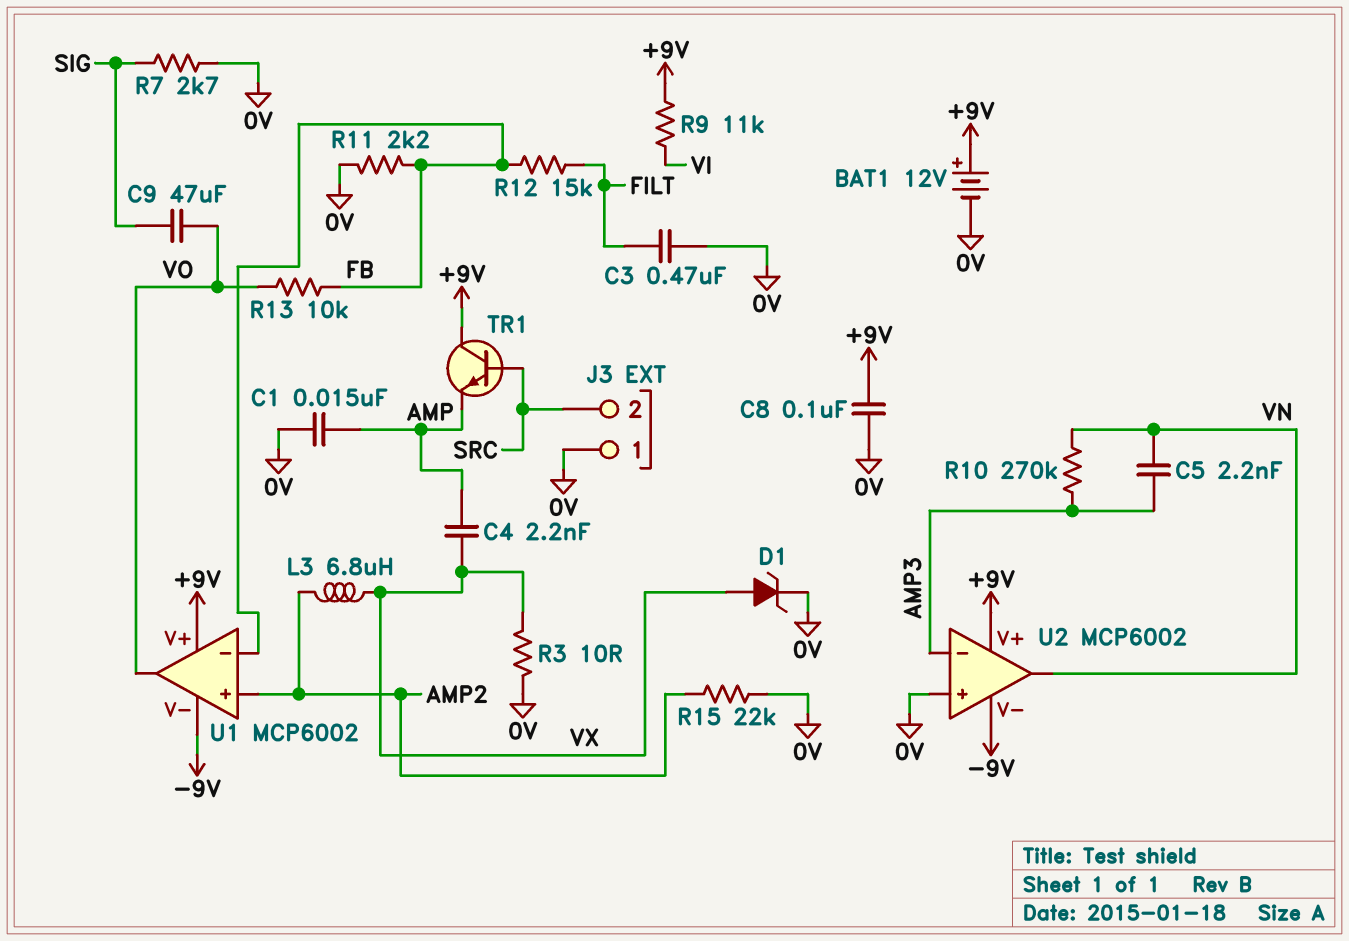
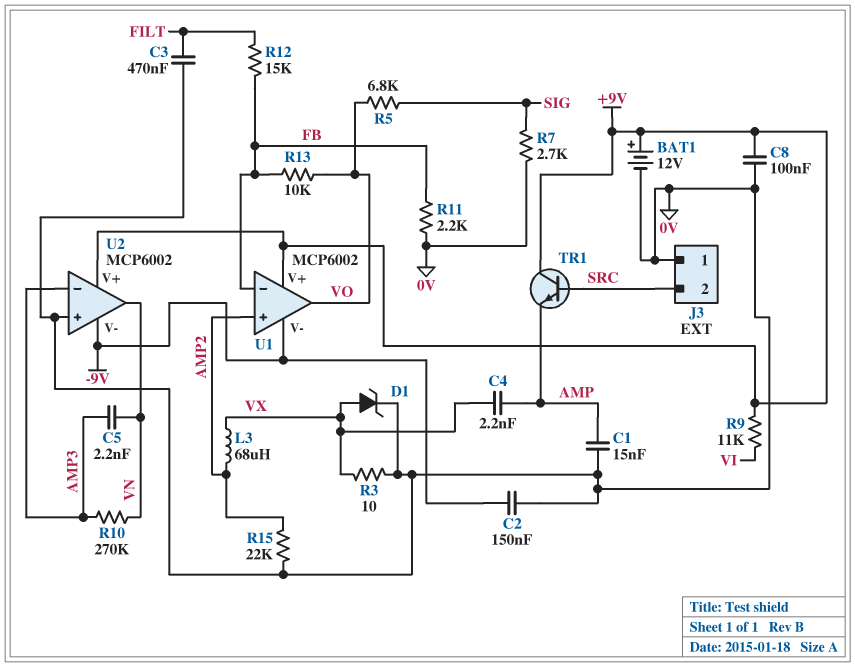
C2: none -> 150nF (-9V, 0V)
C9: 47uF (SIG, VO) -> none
L3: 6.8uH (AMP2, VX) -> 68uH (AMP2, VX)
R5: none -> 6.8k (SIG, VO)

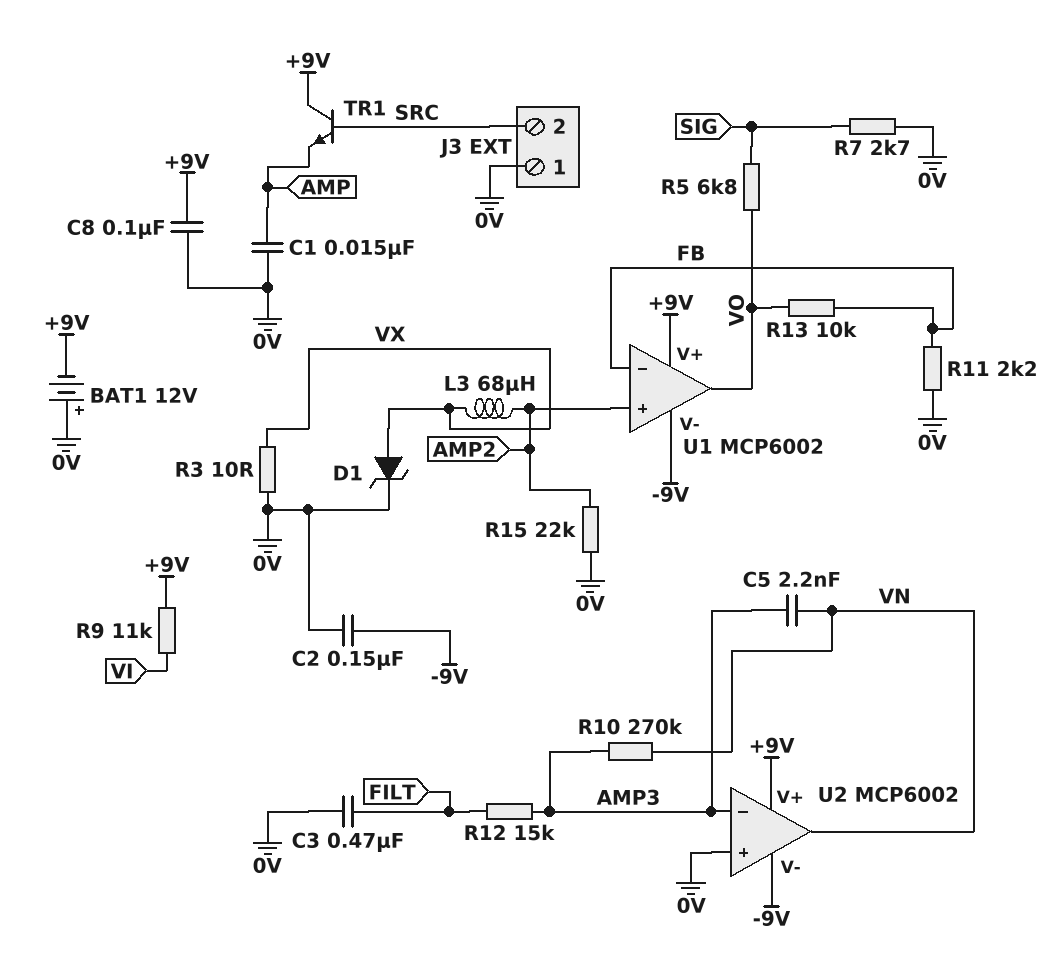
BAT1: 12V (plus +9V, minus 0V) -> 12V (plus 0V, minus +9V)
C4: 2.2nF (AMP, VX) -> none
R12: 15k (FB, FILT) -> 15k (AMP3, FILT)

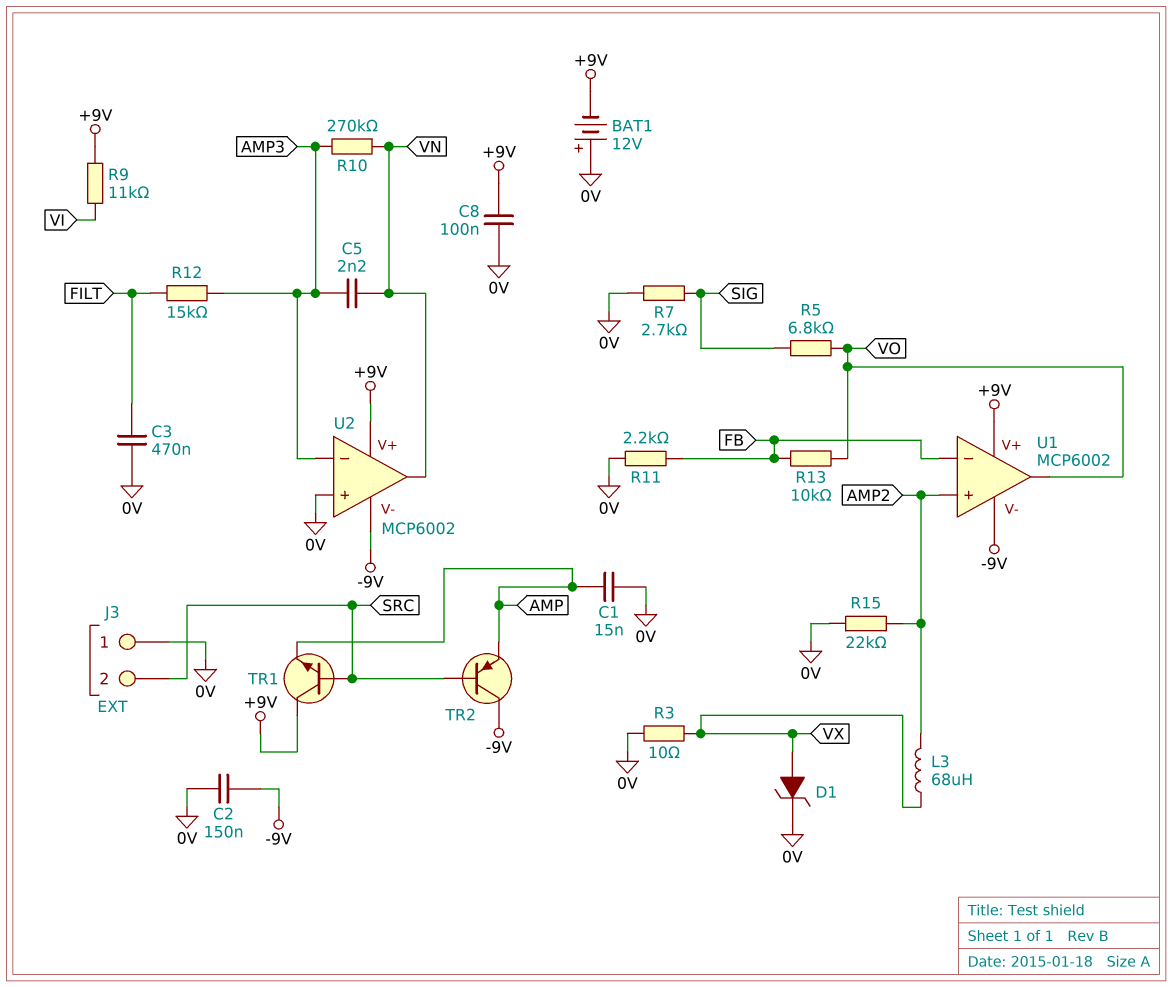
TR2: none -> PNP (B SRC, C -9V, E AMP)

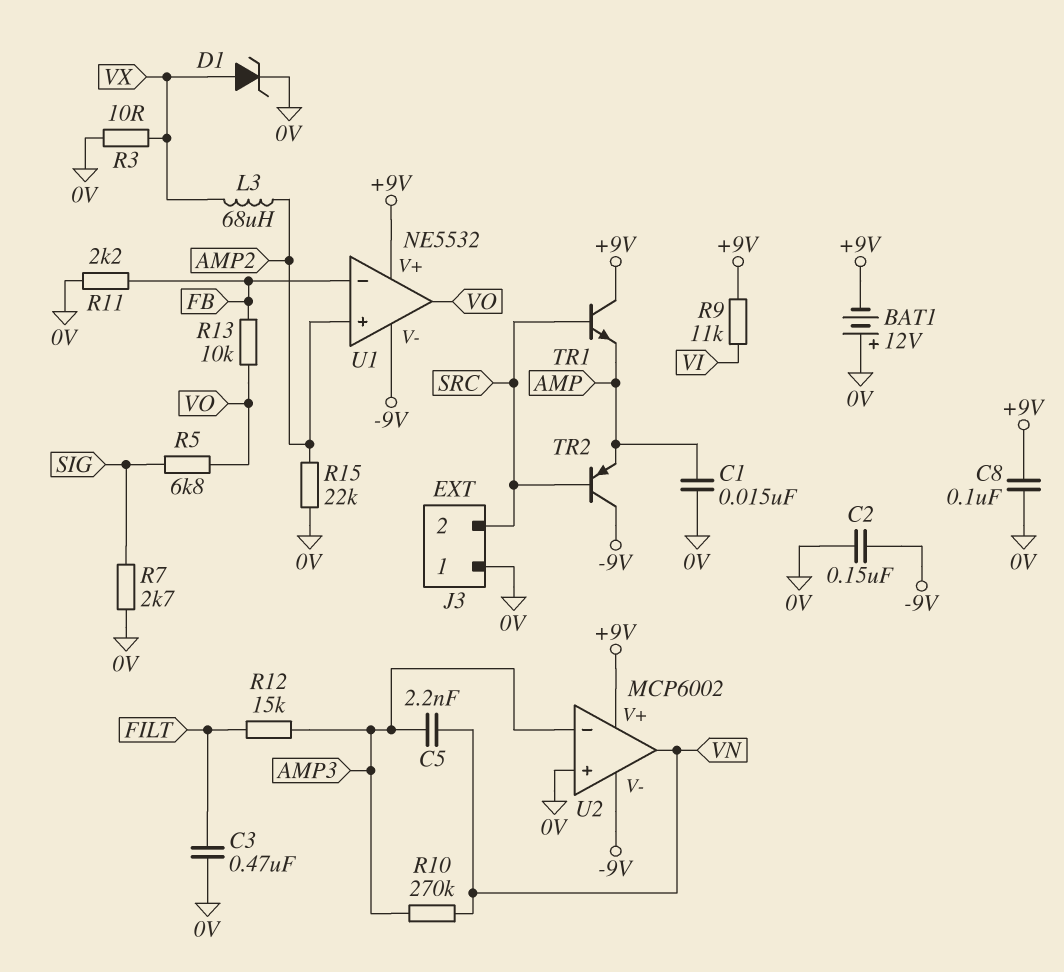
U1: MCP6002 -> NE5532

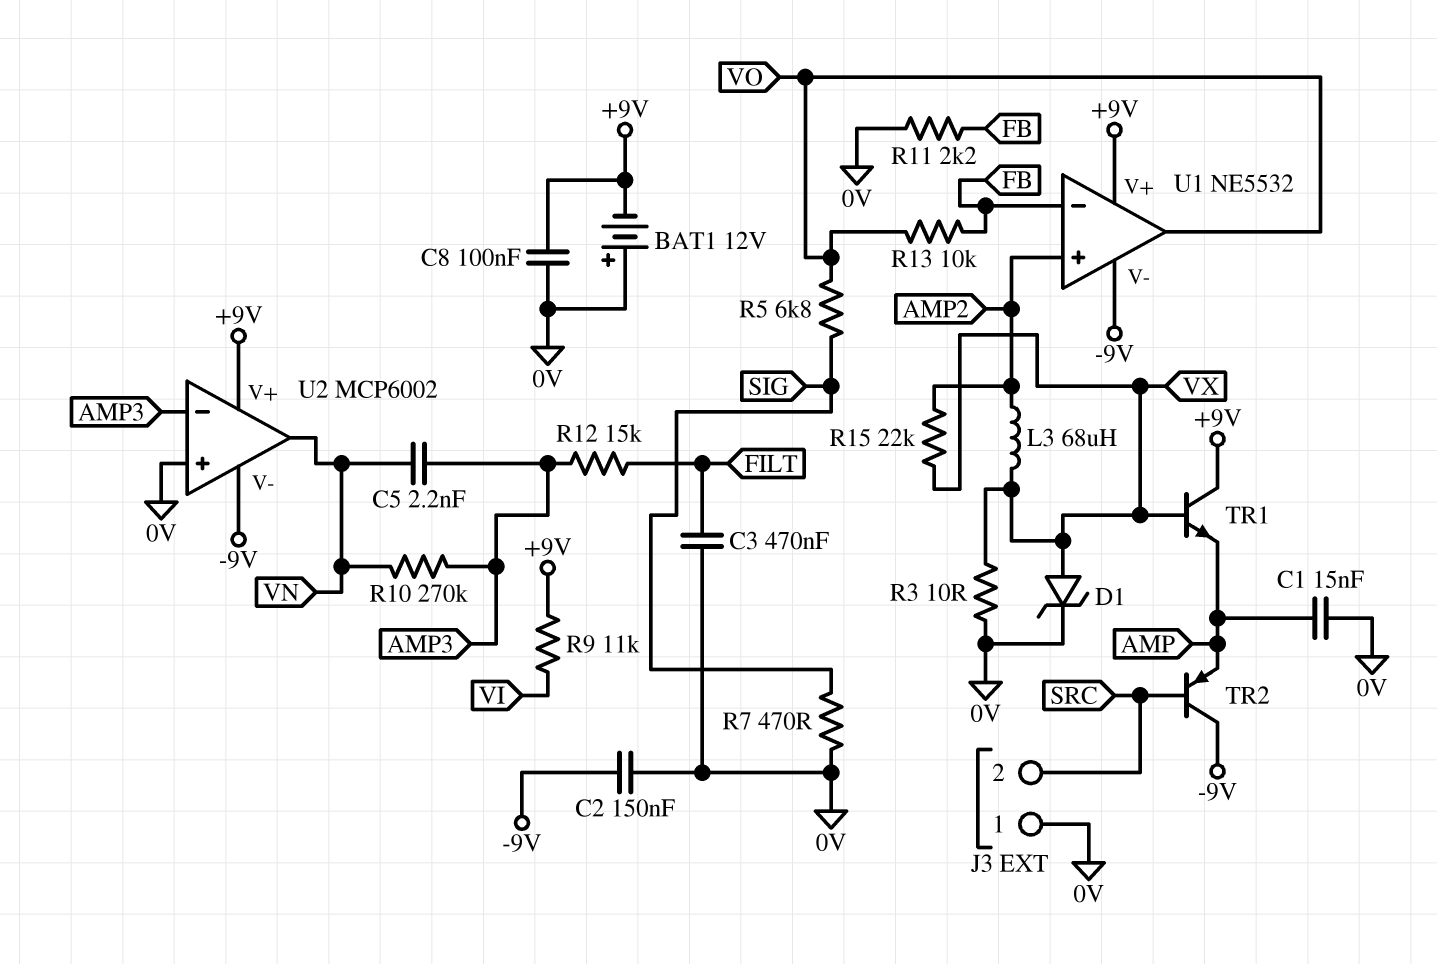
R7: 2.7k (0V, SIG) -> 470 (0V, SIG)
R15: 22k (0V, AMP2) -> 22k (AMP2, VX)
TR1: NPN (B SRC, C +9V, E AMP) -> NPN (B VX, C +9V, E AMP)

